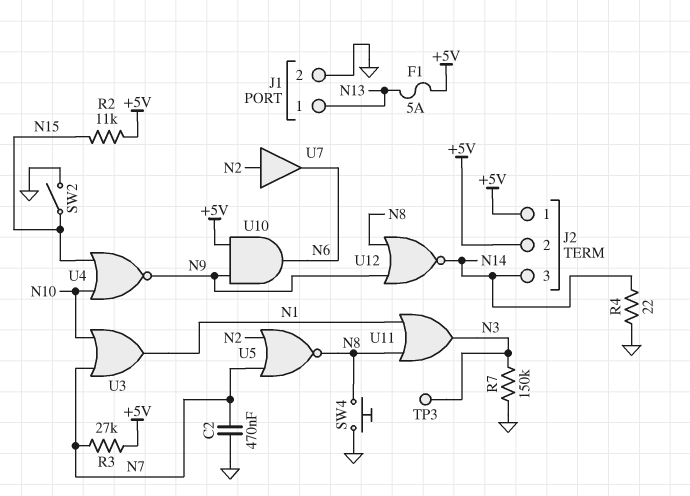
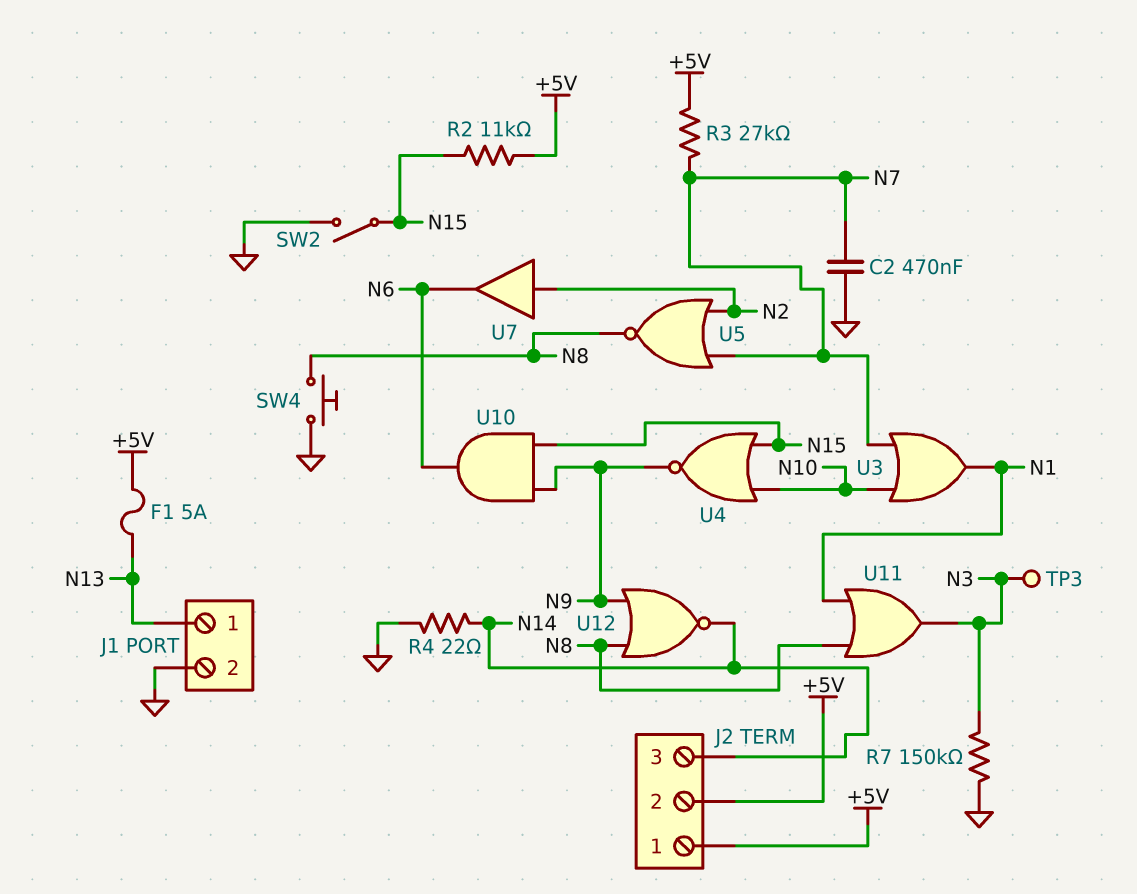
U10: AND (in +5V, in N9, out N6) -> AND (in N9, in N15, out N6)

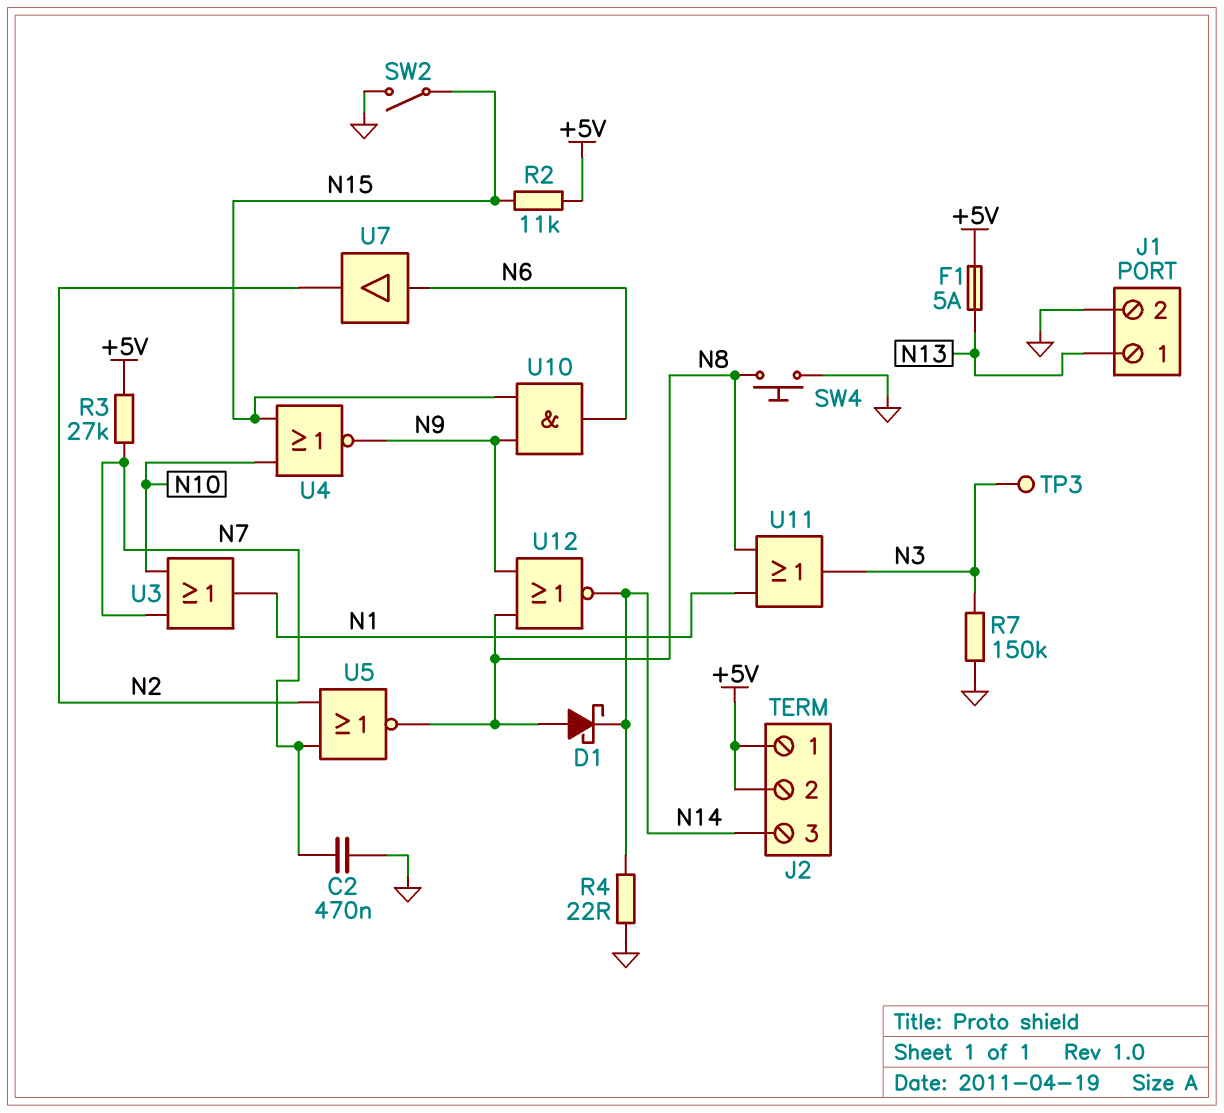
D1: none -> schottky (A N8, K N14)
U7: buffer (in N2, out N6) -> buffer (in N6, out N2)

